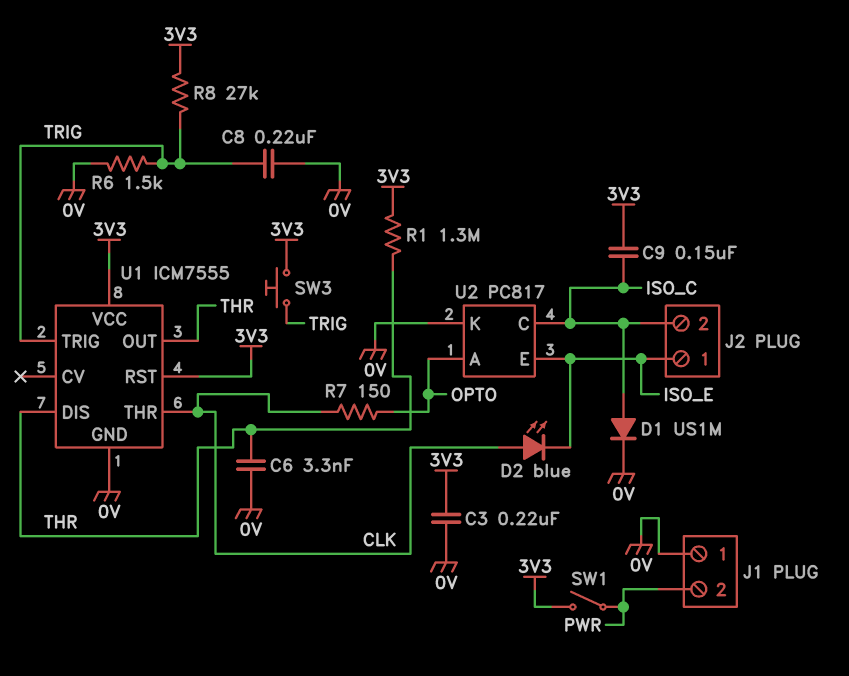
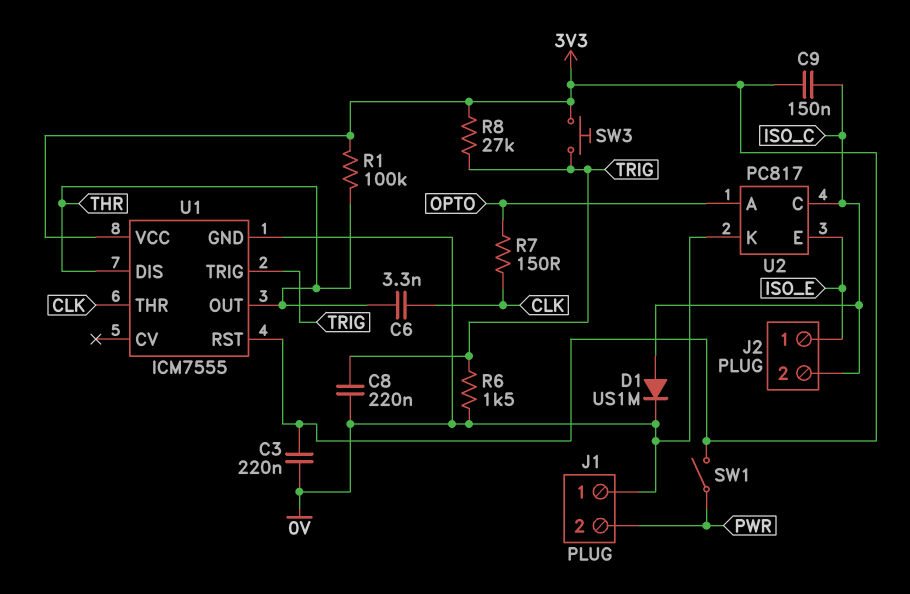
C6: 3.3nF (0V, THR) -> 3.3nF (CLK, THR)
D2: LED blue (A CLK, K ISO_E) -> none
R1: 1.3M (3V3, THR) -> 100k (3V3, THR)

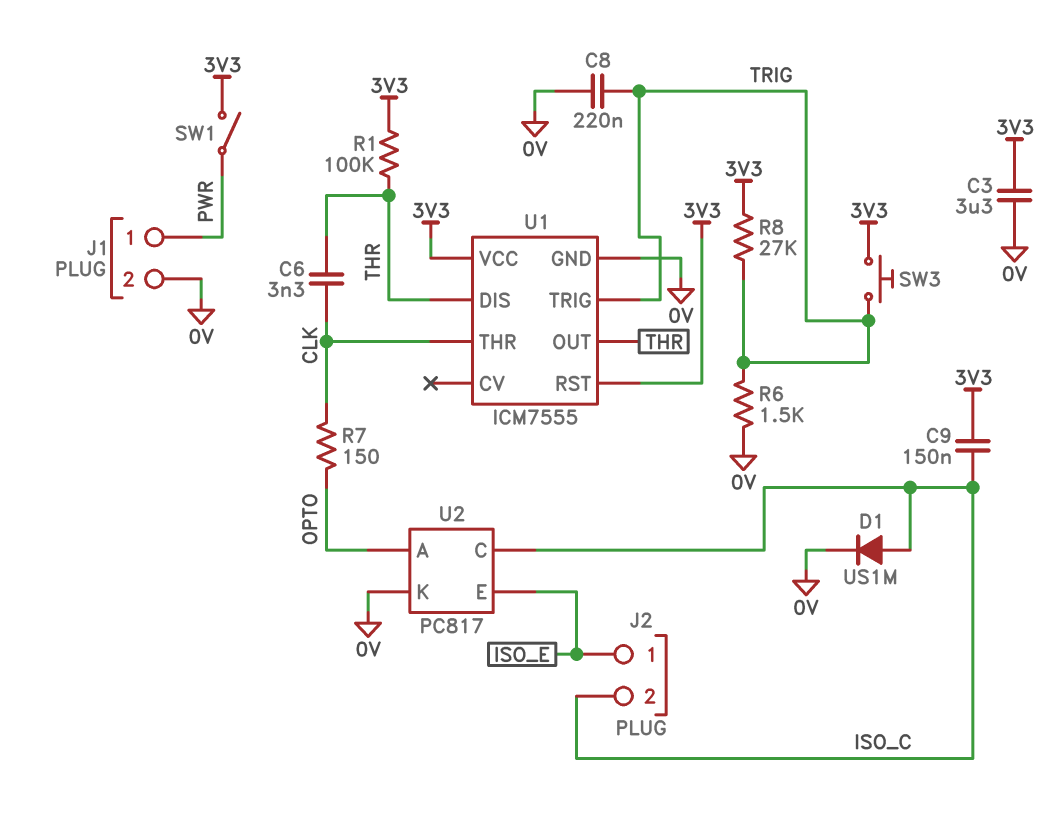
C3: 220nF (0V, 3V3) -> 3.3uF (0V, 3V3)
J1 pin 1: 0V -> PWR
J1 pin 2: PWR -> 0V

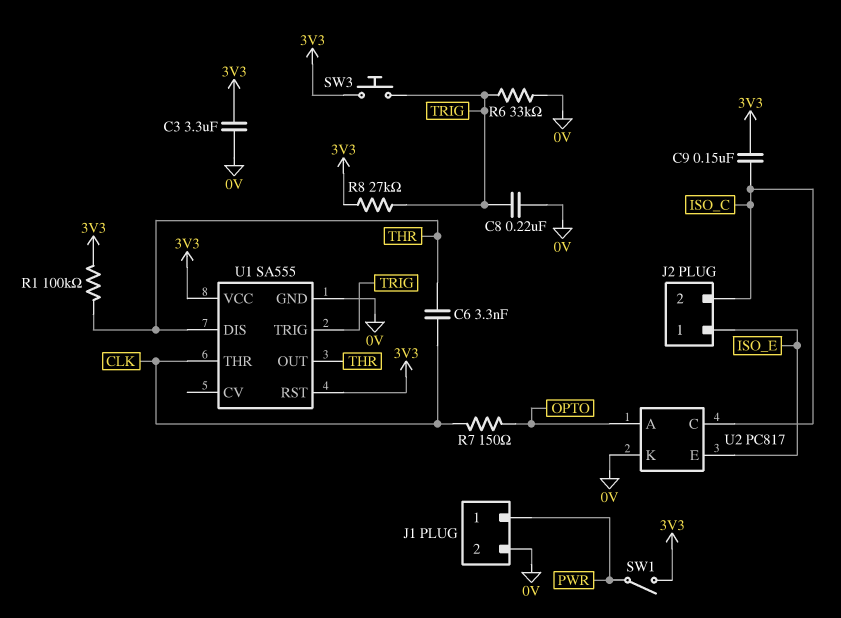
D1: diode US1M (A ISO_C, K 0V) -> none
R6: 1.5k (0V, TRIG) -> 33k (0V, TRIG)
U1: ICM7555 -> SA555

